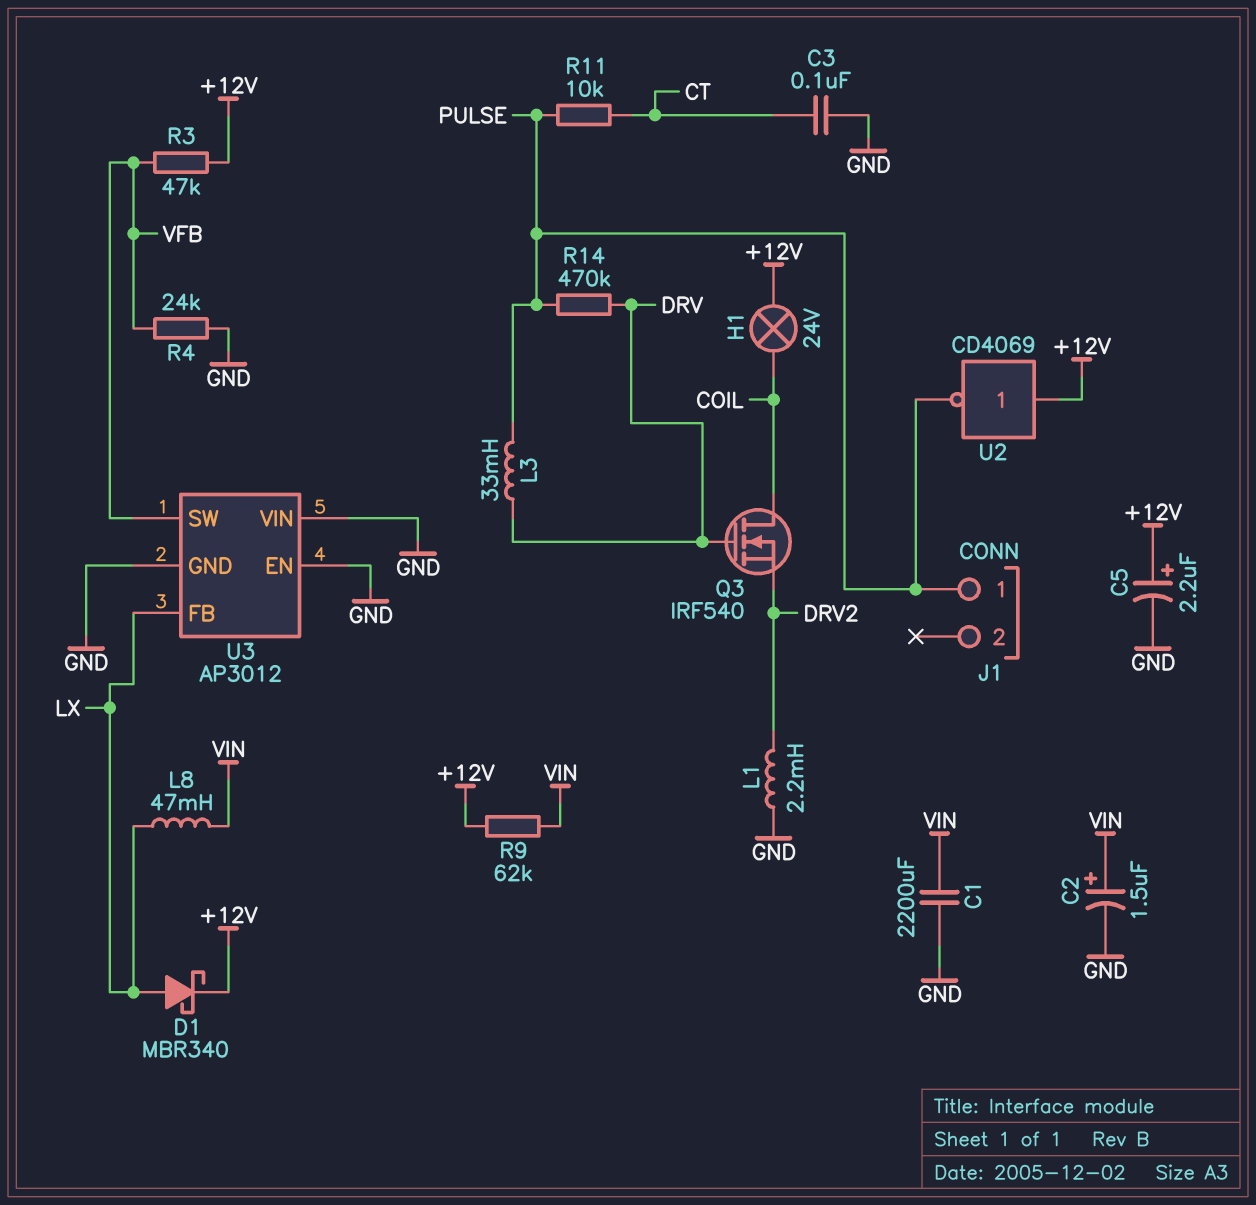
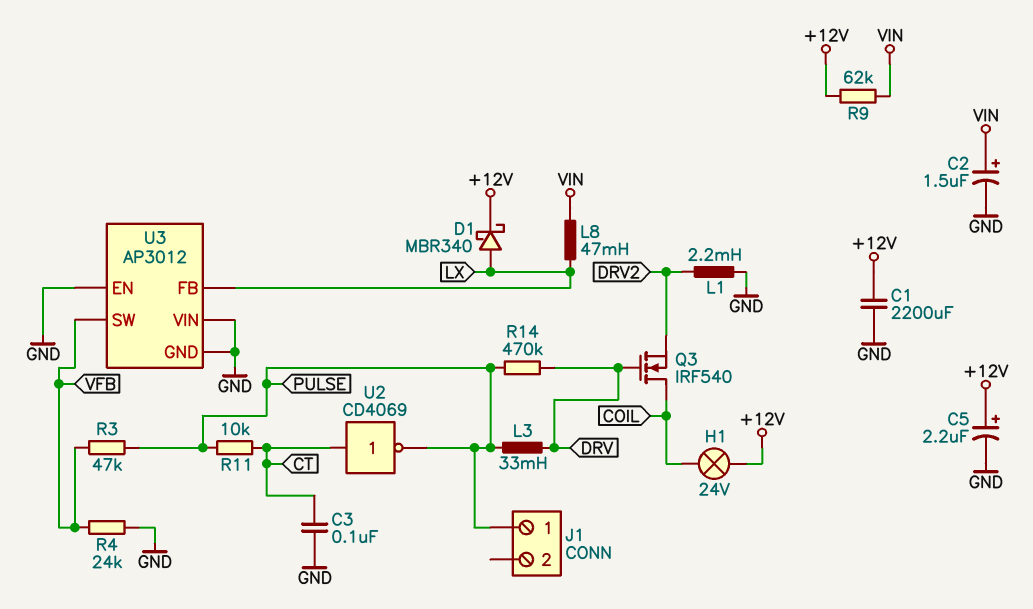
C1: 2200uF (GND, VIN) -> 2200uF (+12V, GND)
R3: 47k (+12V, VFB) -> 47k (PULSE, VFB)
U2: NOT CD4069 (in +12V, out PULSE) -> NOT CD4069 (in CT, out PULSE)

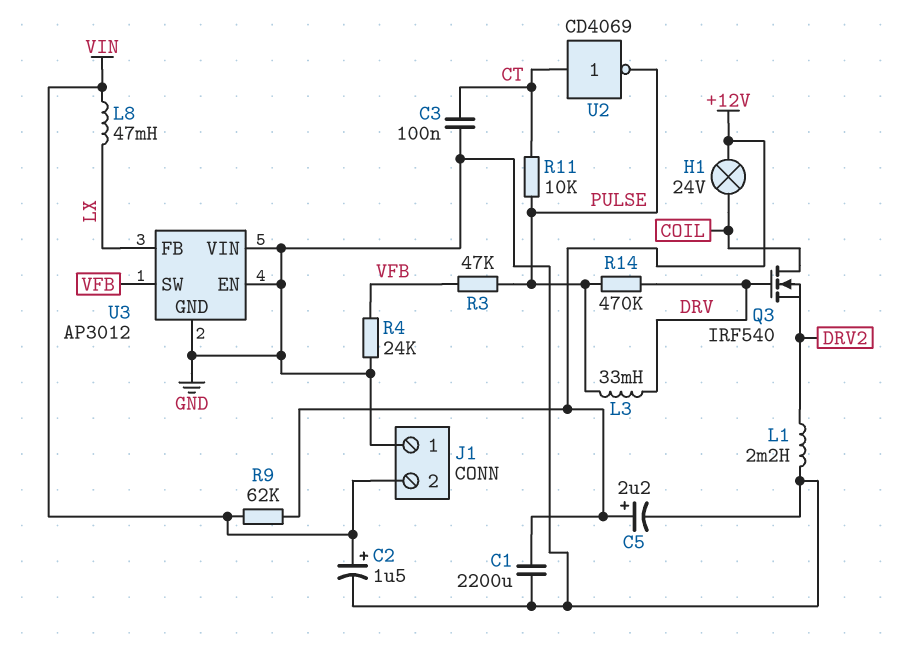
D1: schottky MBR340 (A LX, K +12V) -> none
J1 pin 1: PULSE -> GND
J1 pin 2: none -> VIN

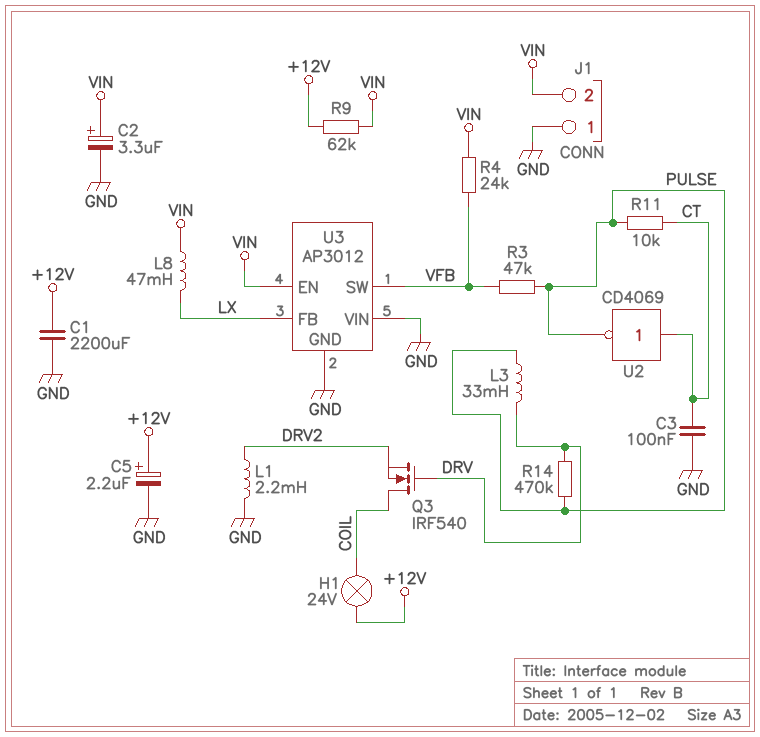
C2: 1.5uF (plus VIN, minus GND) -> 3.3uF (plus VIN, minus GND)
R4: 24k (GND, VFB) -> 24k (VFB, VIN)
U3 pin EN: GND -> VIN

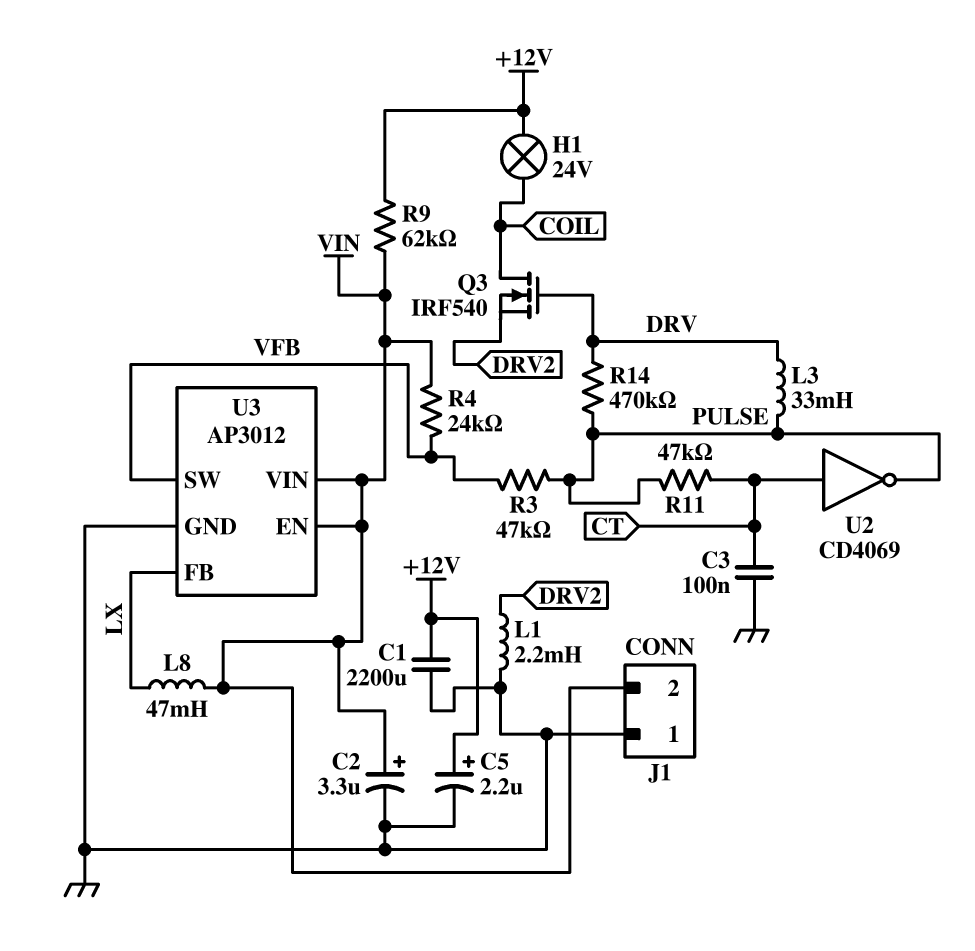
R11: 10k (CT, PULSE) -> 47k (CT, PULSE)
U3 pin VIN: GND -> VIN

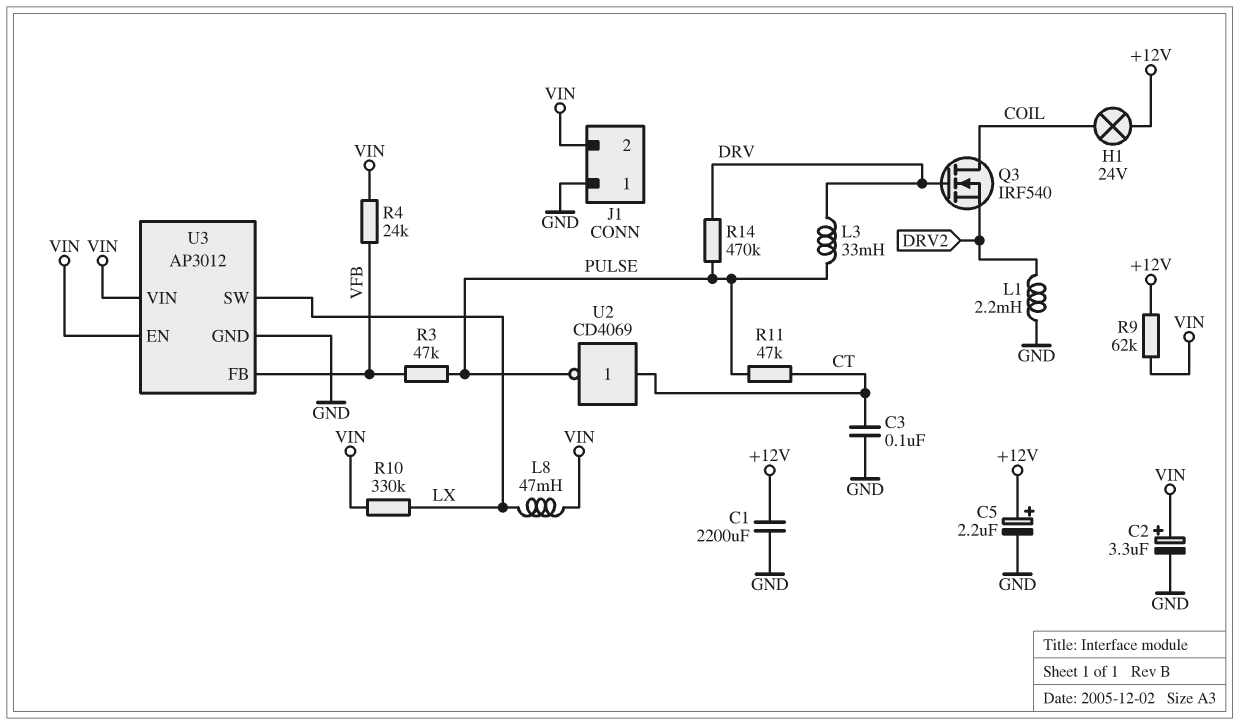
R10: none -> 330k (LX, VIN)
U3 pin FB: LX -> VFB
U3 pin SW: VFB -> LX

